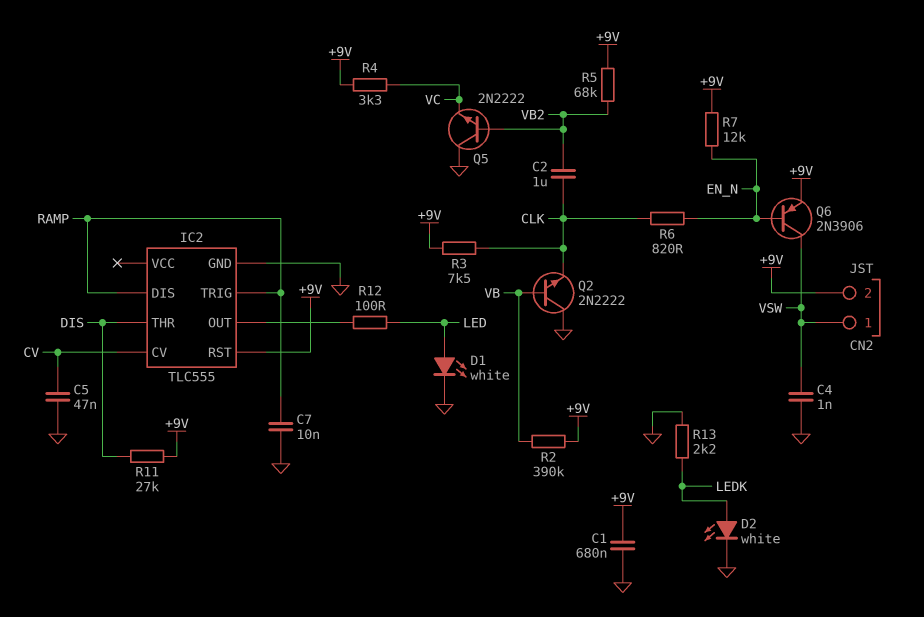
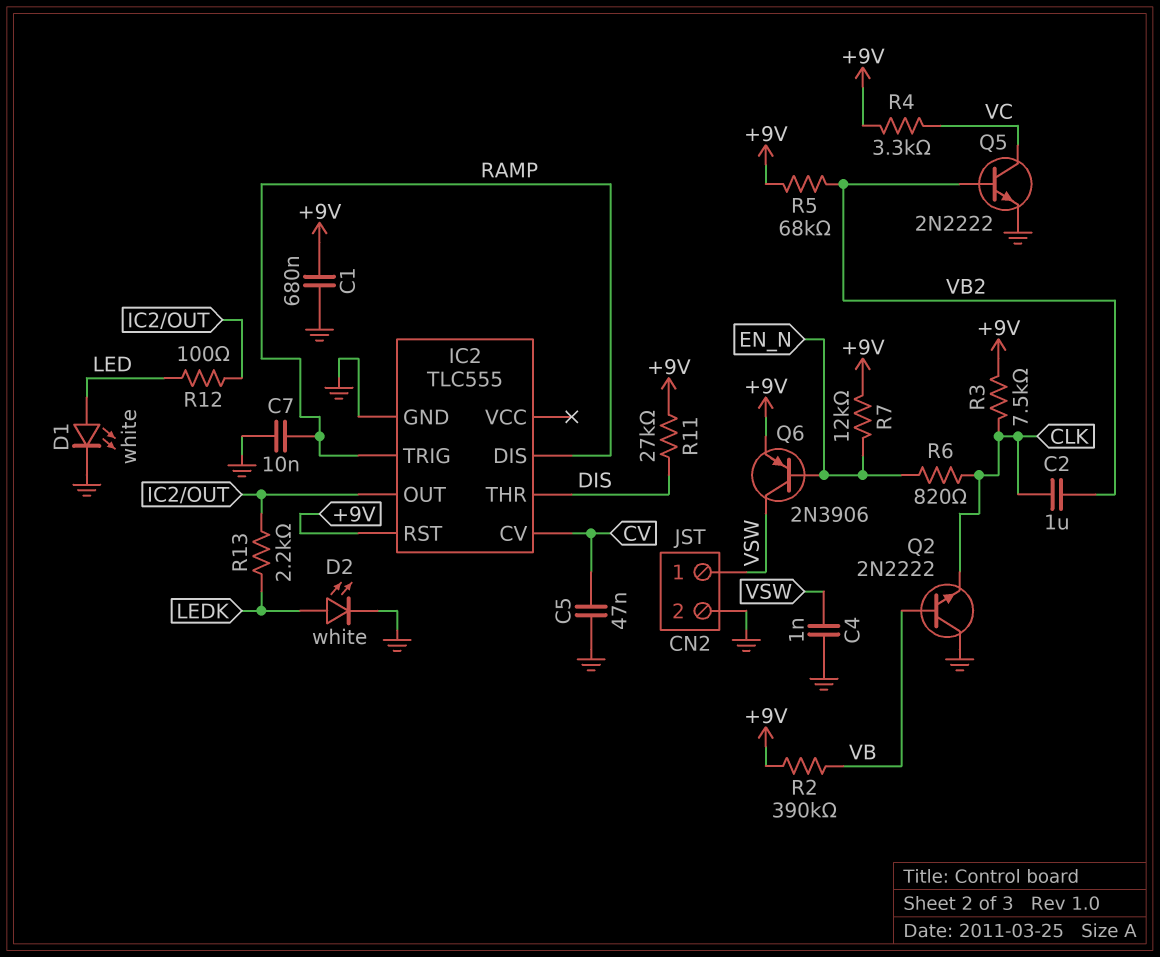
CN2 pin 2: +9V -> GND
Q5: NPN 2N2222 (B VB2, C GND, E VC) -> NPN 2N2222 (B VB2, C VC, E GND)
R13: 2.2k (GND, LEDK) -> 2.2k (IC2/OUT, LEDK)

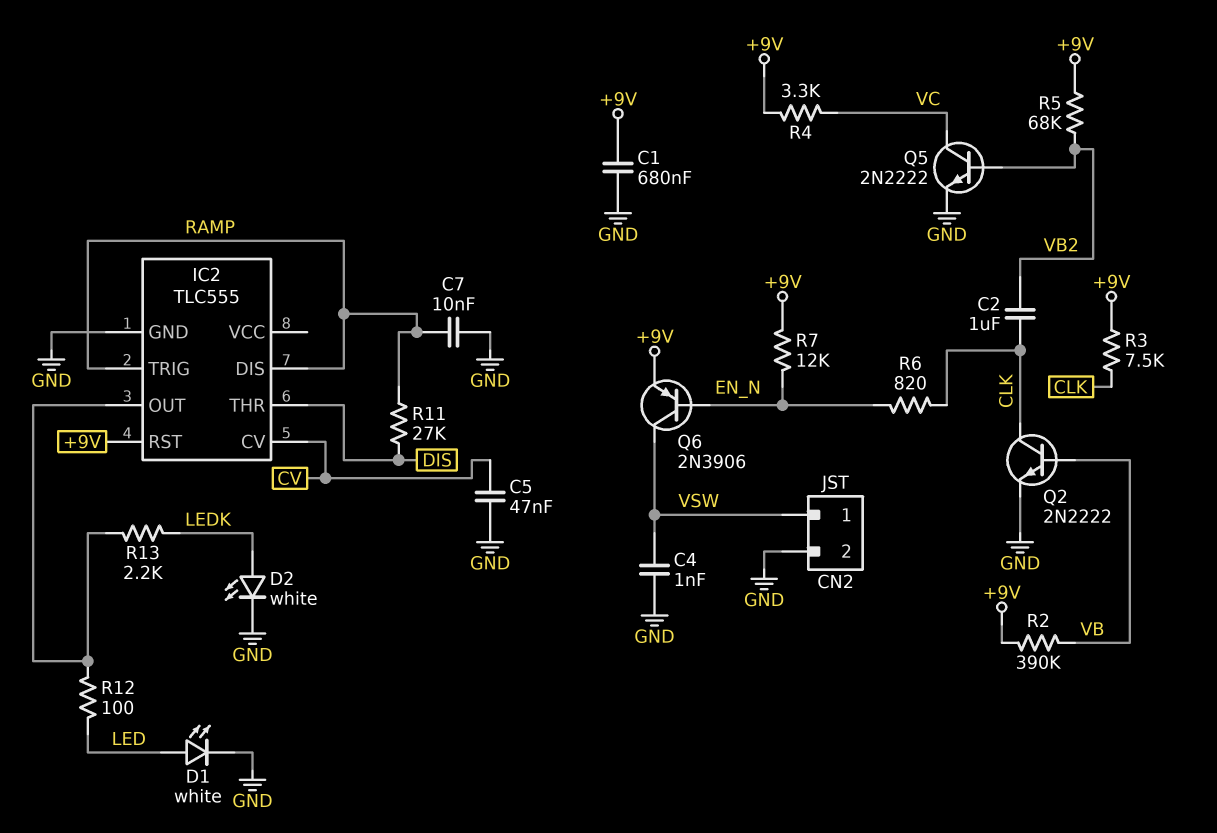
Q2: NPN 2N2222 (B VB, C GND, E CLK) -> NPN 2N2222 (B VB, C CLK, E GND)
R11: 27k (+9V, DIS) -> 27k (DIS, RAMP)

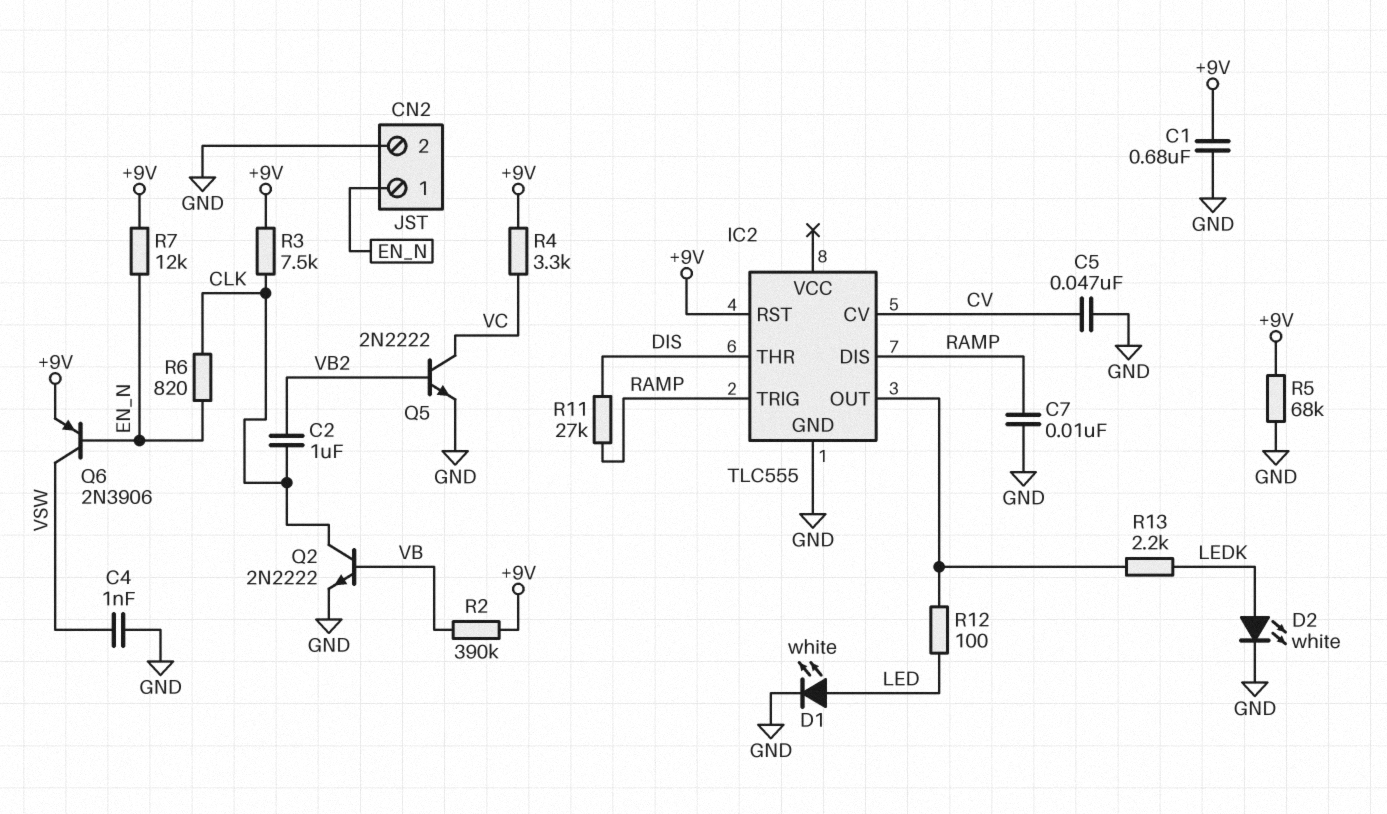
CN2 pin 1: VSW -> EN_N
R5: 68k (+9V, VB2) -> 68k (+9V, GND)

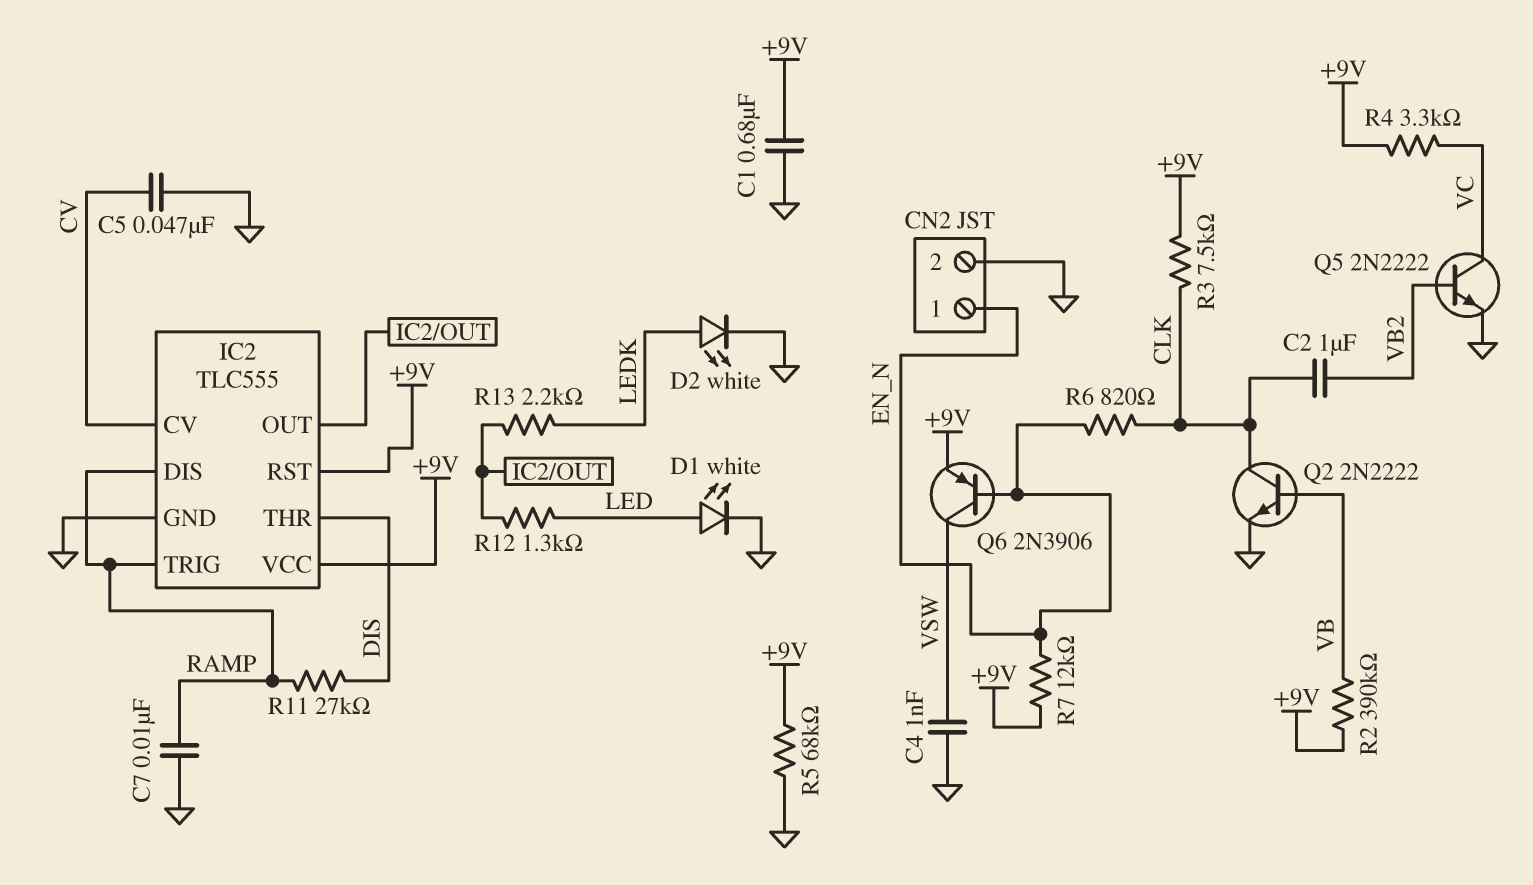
IC2 pin VCC: none -> +9V
R12: 100 (IC2/OUT, LED) -> 1.3k (IC2/OUT, LED)

